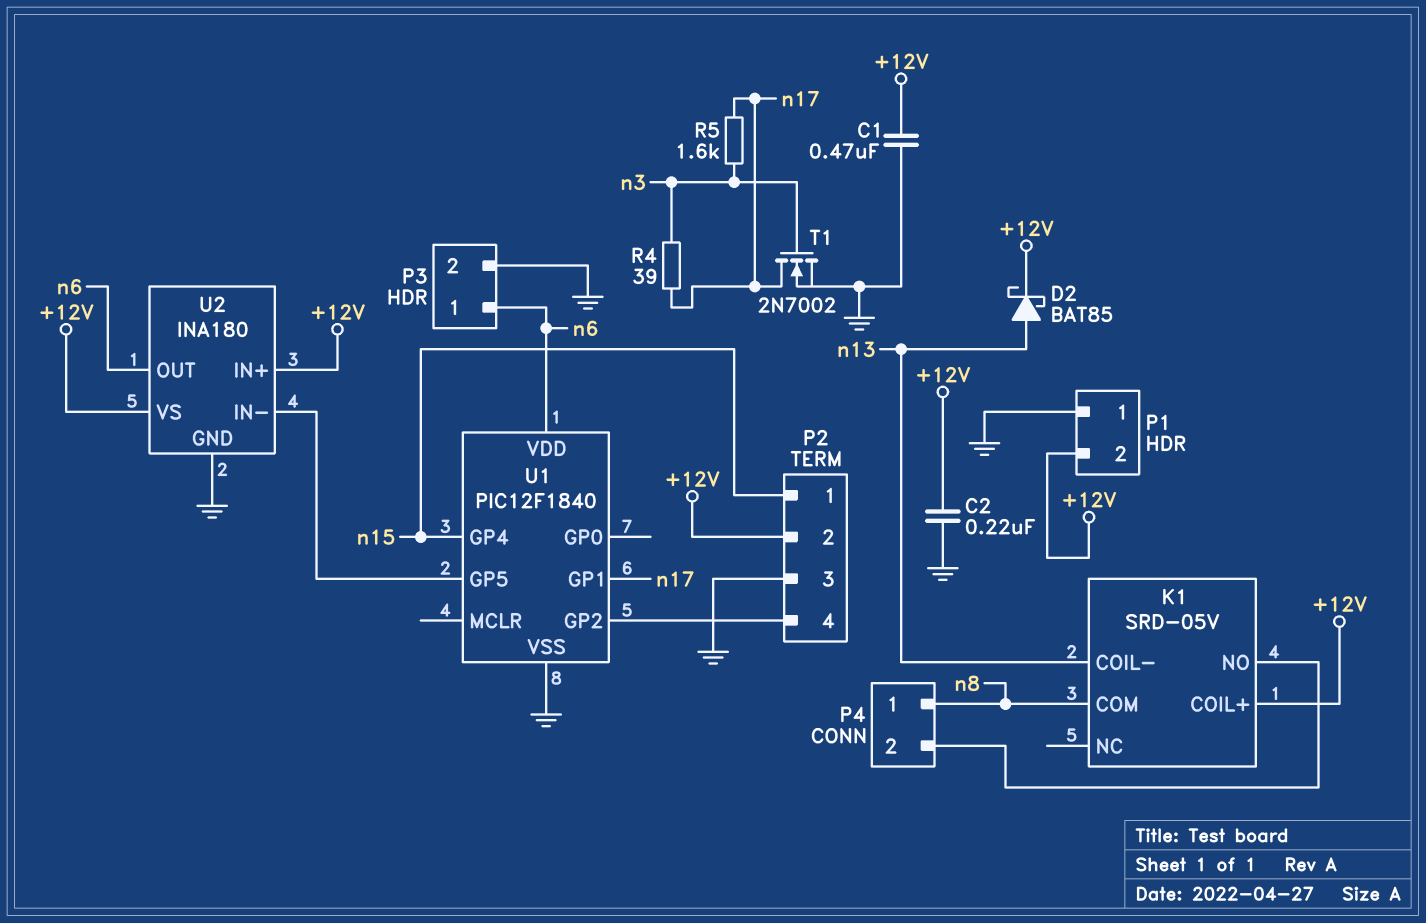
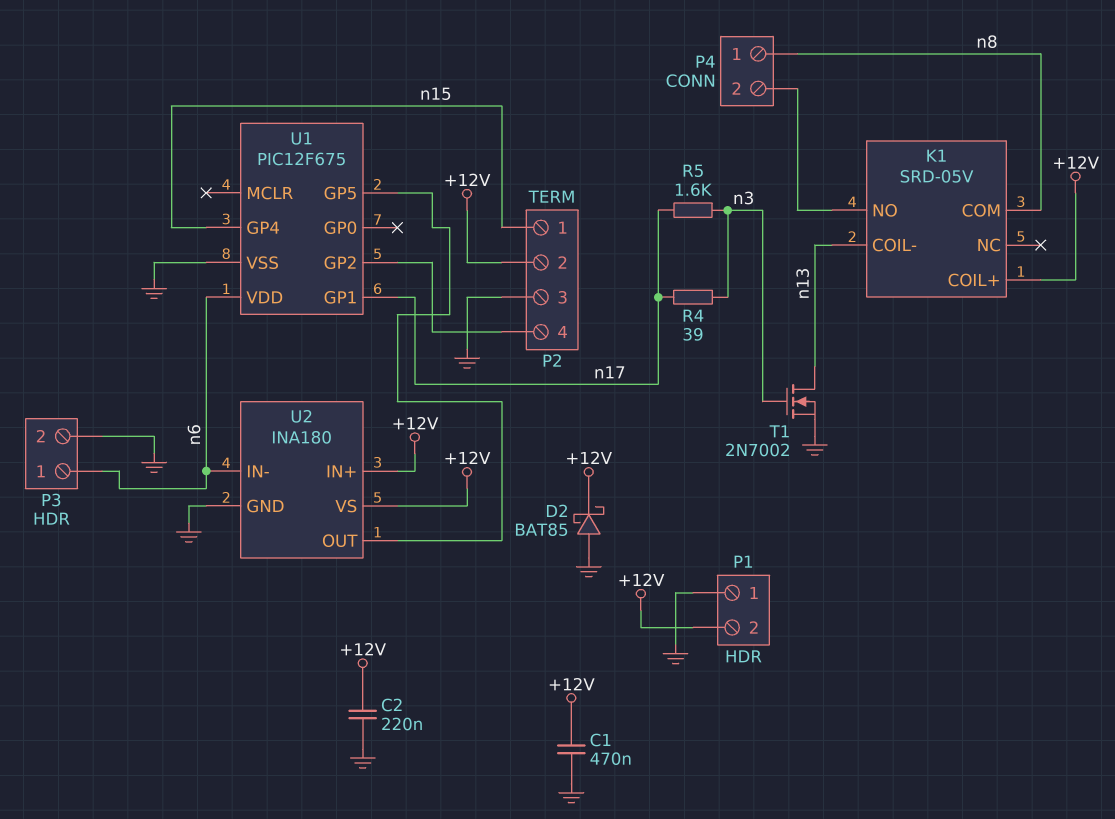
D2: schottky BAT85 (A n13, K +12V) -> schottky BAT85 (A GND, K +12V)
T1: NMOS 2N7002 (G n3, D n17, S GND) -> NMOS 2N7002 (G n3, D n13, S GND)
U1: PIC12F1840 -> PIC12F675
U2 pin IN-: U1/GP5 -> n6
U2 pin OUT: n6 -> U1/GP5

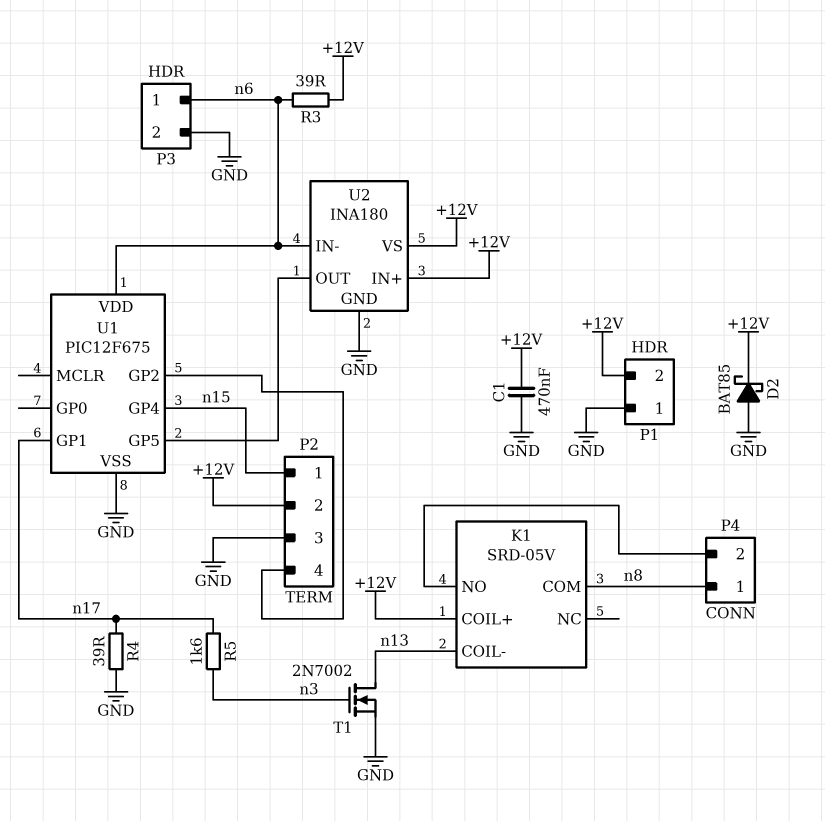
C2: 220nF (+12V, GND) -> none
R3: none -> 39 (+12V, n6)
R4: 39 (n3, n17) -> 39 (GND, n17)

